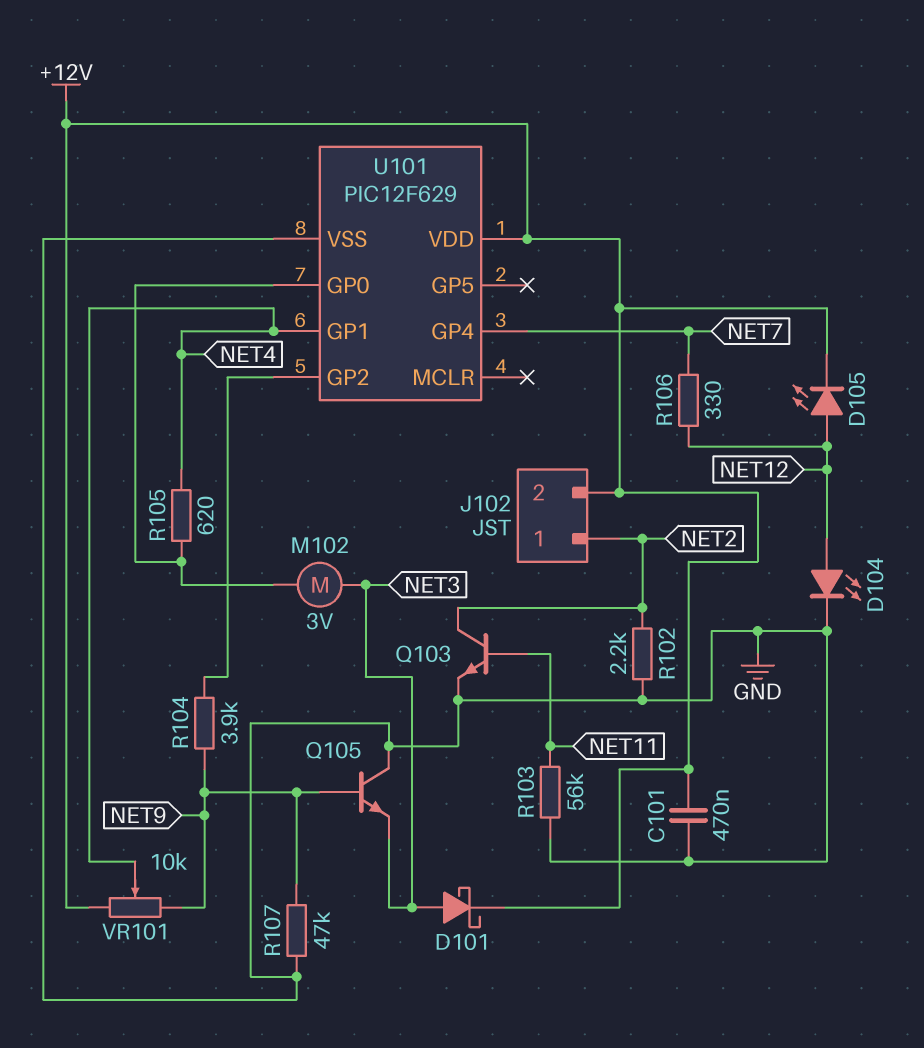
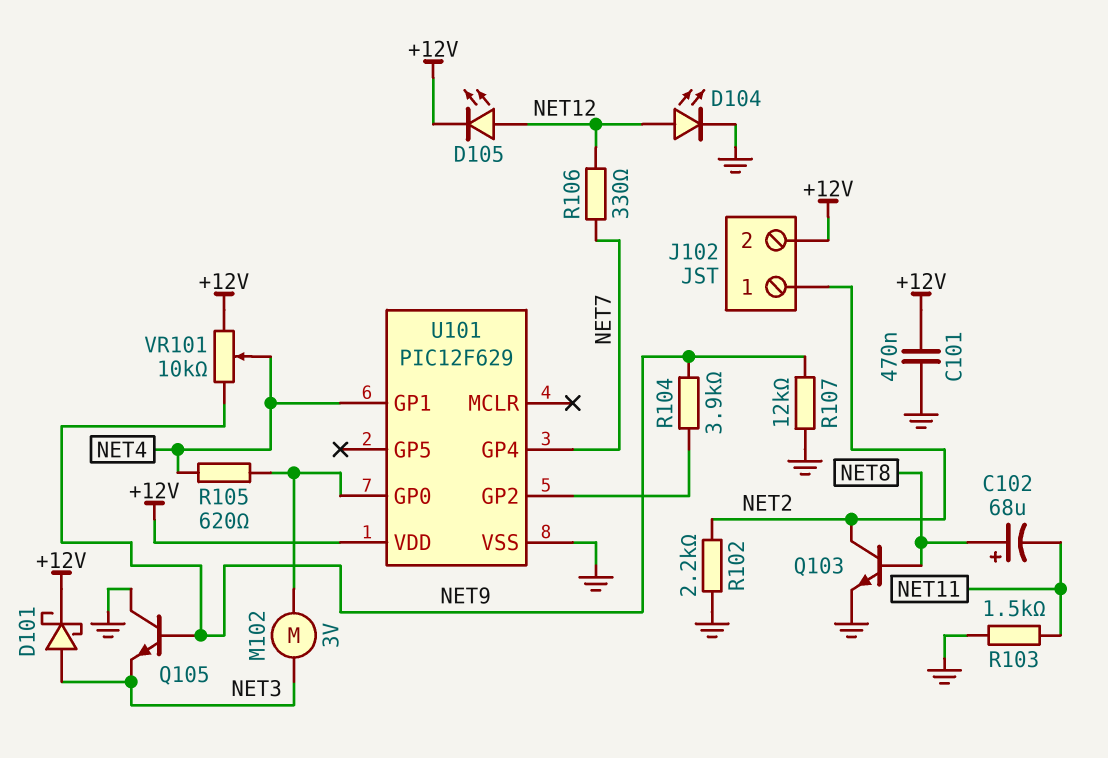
C102: none -> 68uF (plus NET8, minus NET11)
Q103: NPN (B NET11, C NET2, E GND) -> NPN (B NET8, C NET2, E GND)
R103: 56k (GND, NET11) -> 1.5k (GND, NET11)
R107: 47k (GND, NET9) -> 12k (GND, NET9)

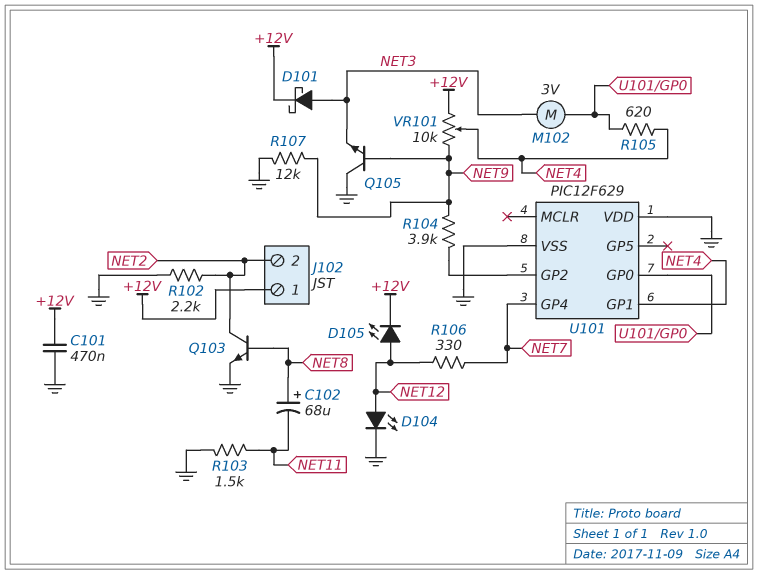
J102 pin 1: NET2 -> +12V
J102 pin 2: +12V -> NET2
U101 pin VDD: +12V -> GND

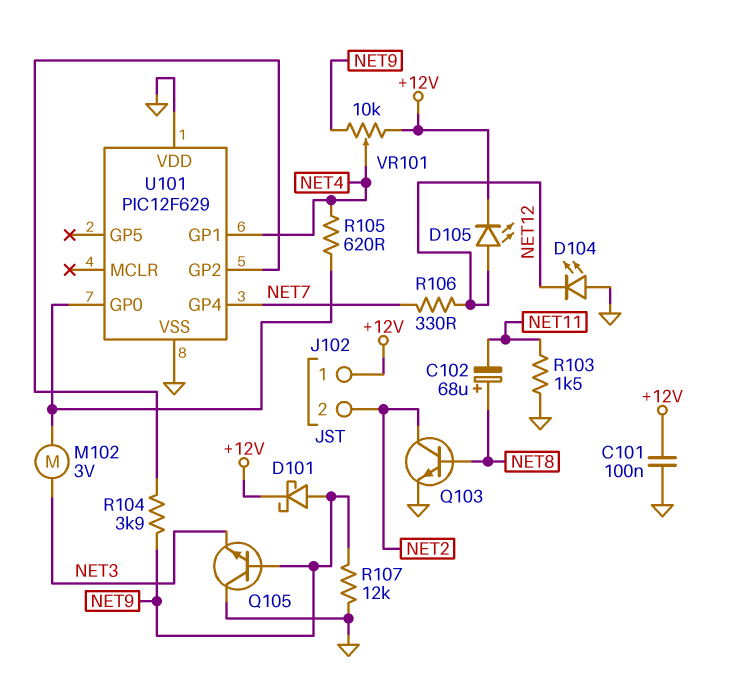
C101: 470nF (+12V, GND) -> 100nF (+12V, GND)
D101: schottky (A NET3, K +12V) -> schottky (A NET9, K +12V)
D104: LED (A NET12, K GND) -> LED (A GND, K NET12)
R102: 2.2k (GND, NET2) -> none

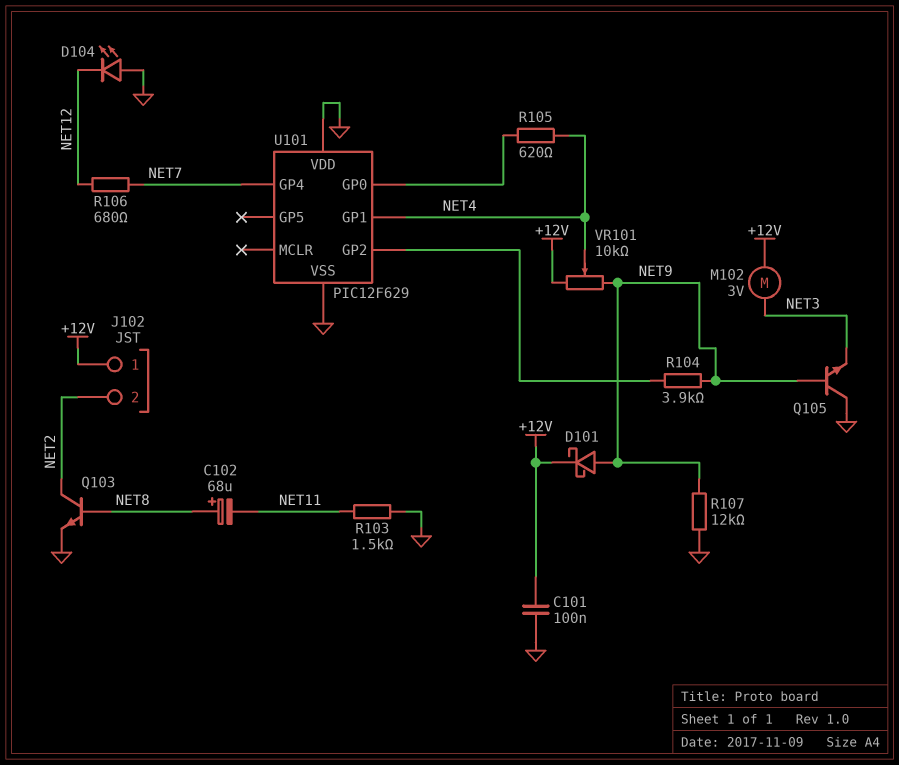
D105: LED (A NET12, K +12V) -> none
M102: motor 3V (NET3, U101/GP0) -> motor 3V (+12V, NET3)
R106: 330 (NET7, NET12) -> 680 (NET7, NET12)

